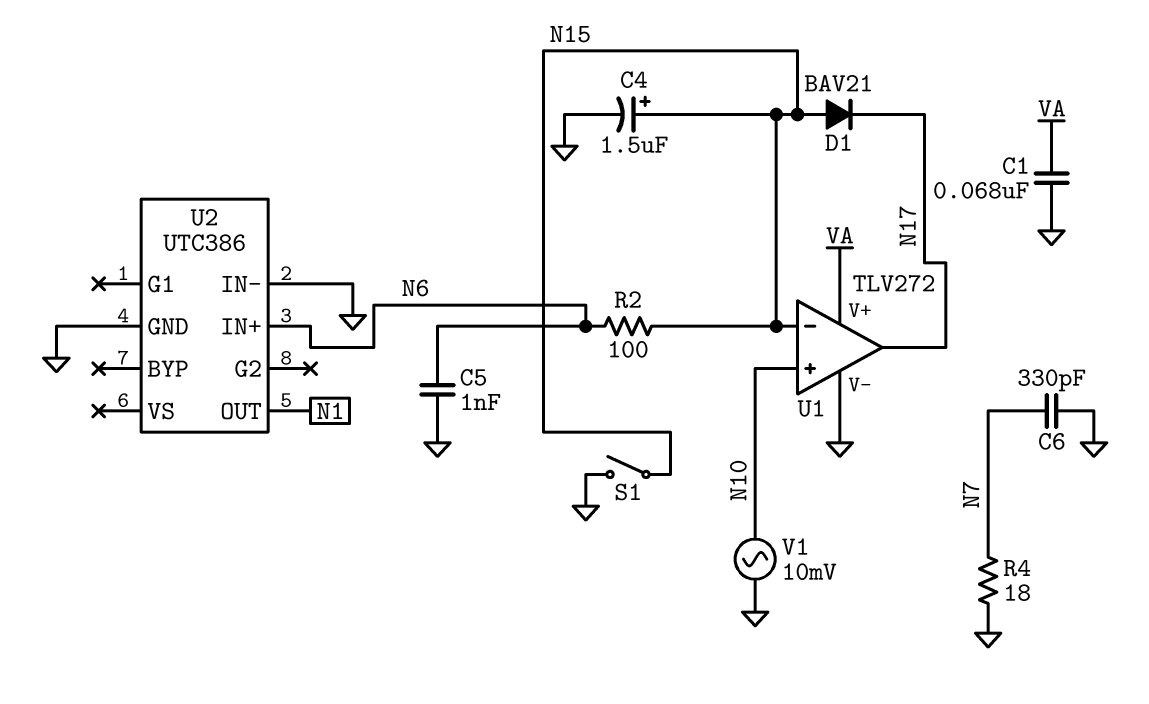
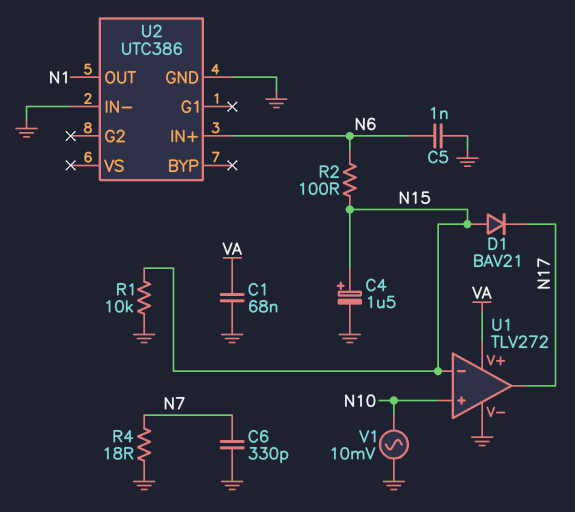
R1: none -> 10k (GND, N15)
S1: switch (GND, N15) -> none

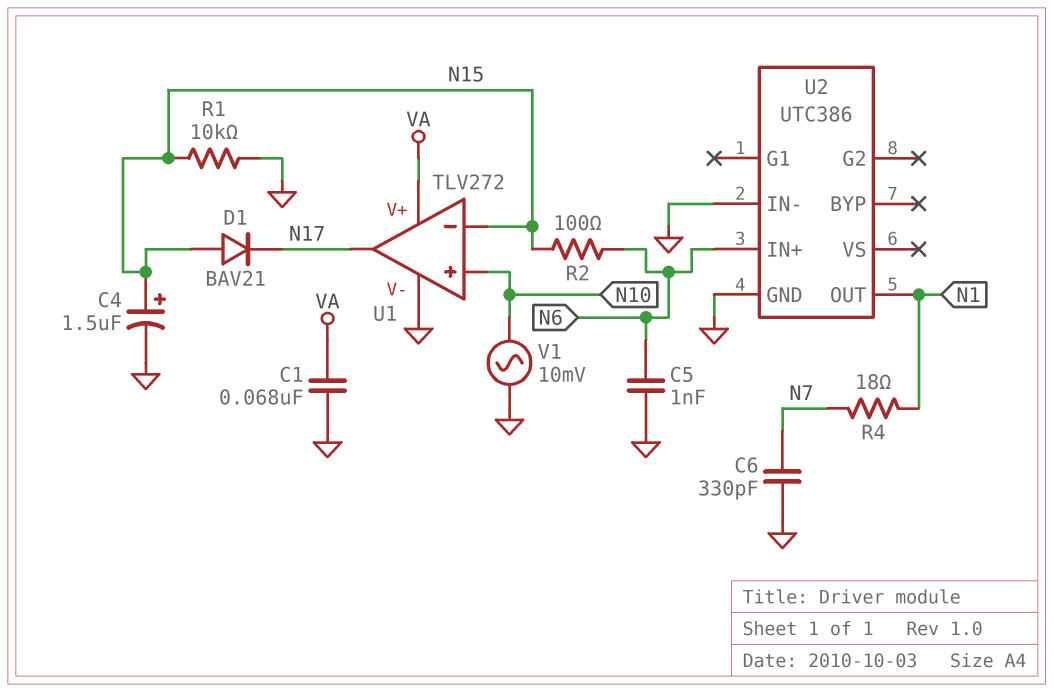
R4: 18 (GND, N7) -> 18 (N1, N7)

